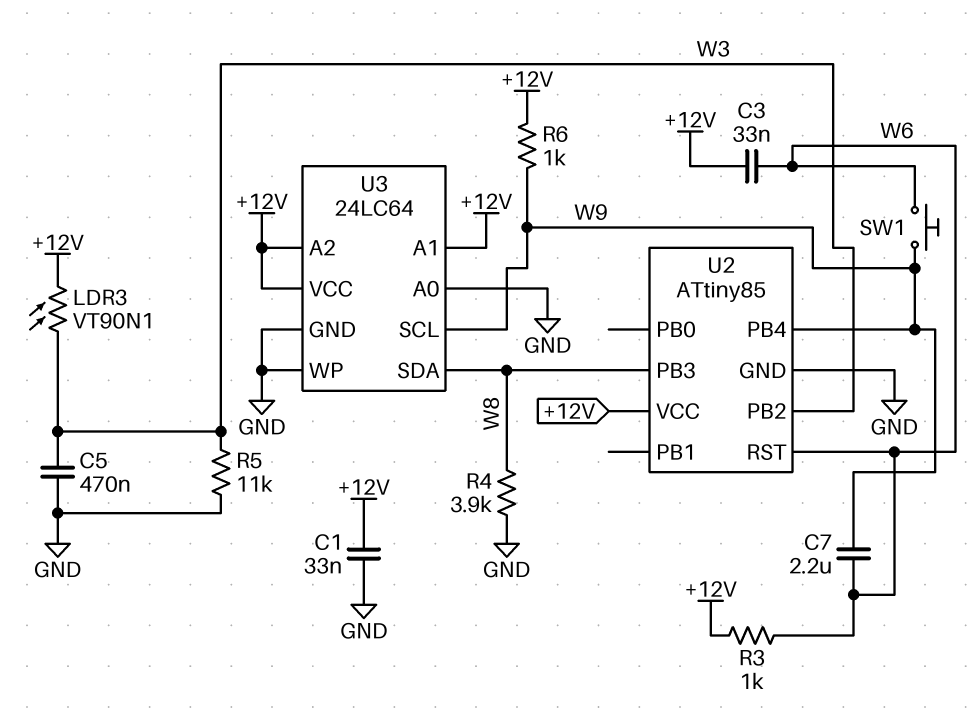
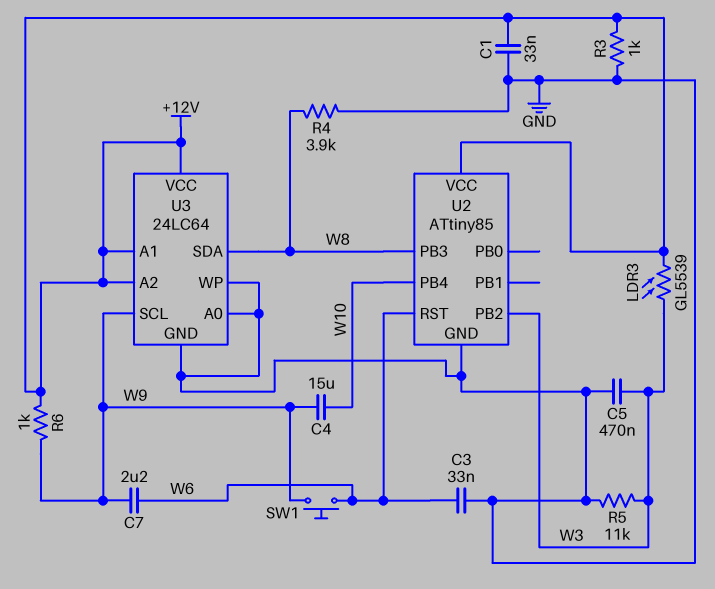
C3: 33nF (+12V, W6) -> 33nF (GND, W6)
C4: none -> 15uF (W9, W10)
LDR3: VT90N1 (+12V, W3) -> GL5539 (+12V, W3)
R3: 1k (+12V, W6) -> 1k (+12V, GND)
U2 pin PB4: W9 -> W10

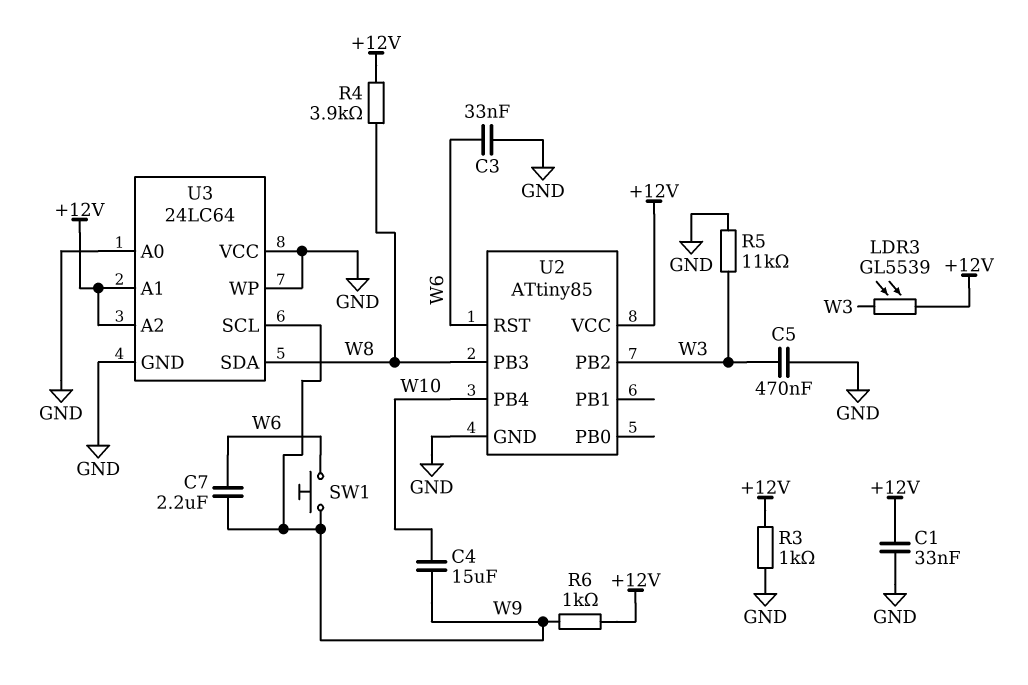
R4: 3.9k (GND, W8) -> 3.9k (+12V, W8)
U3 pin VCC: +12V -> GND

